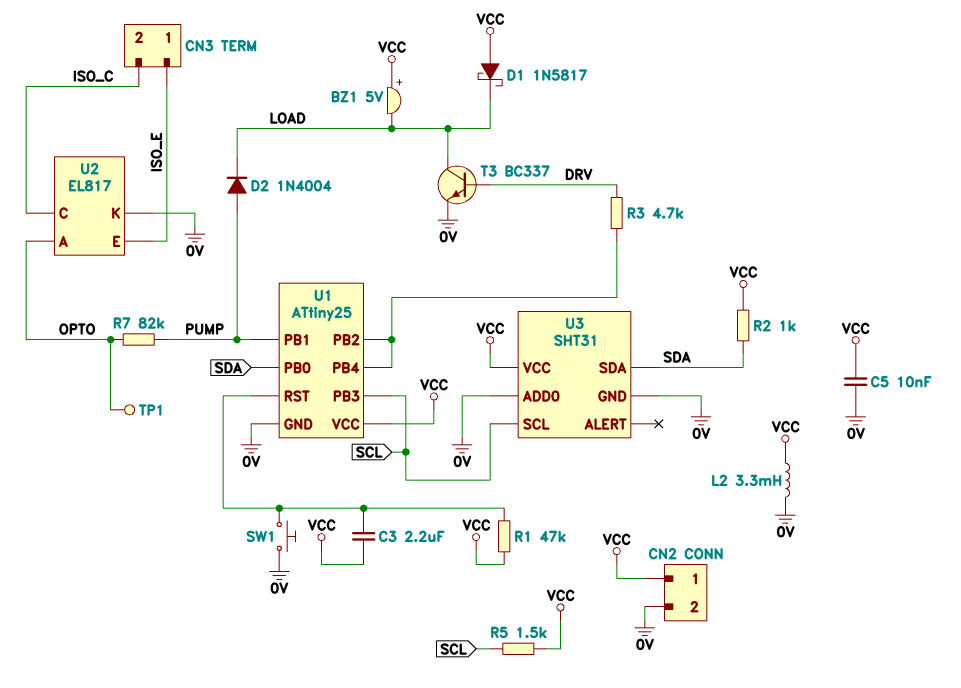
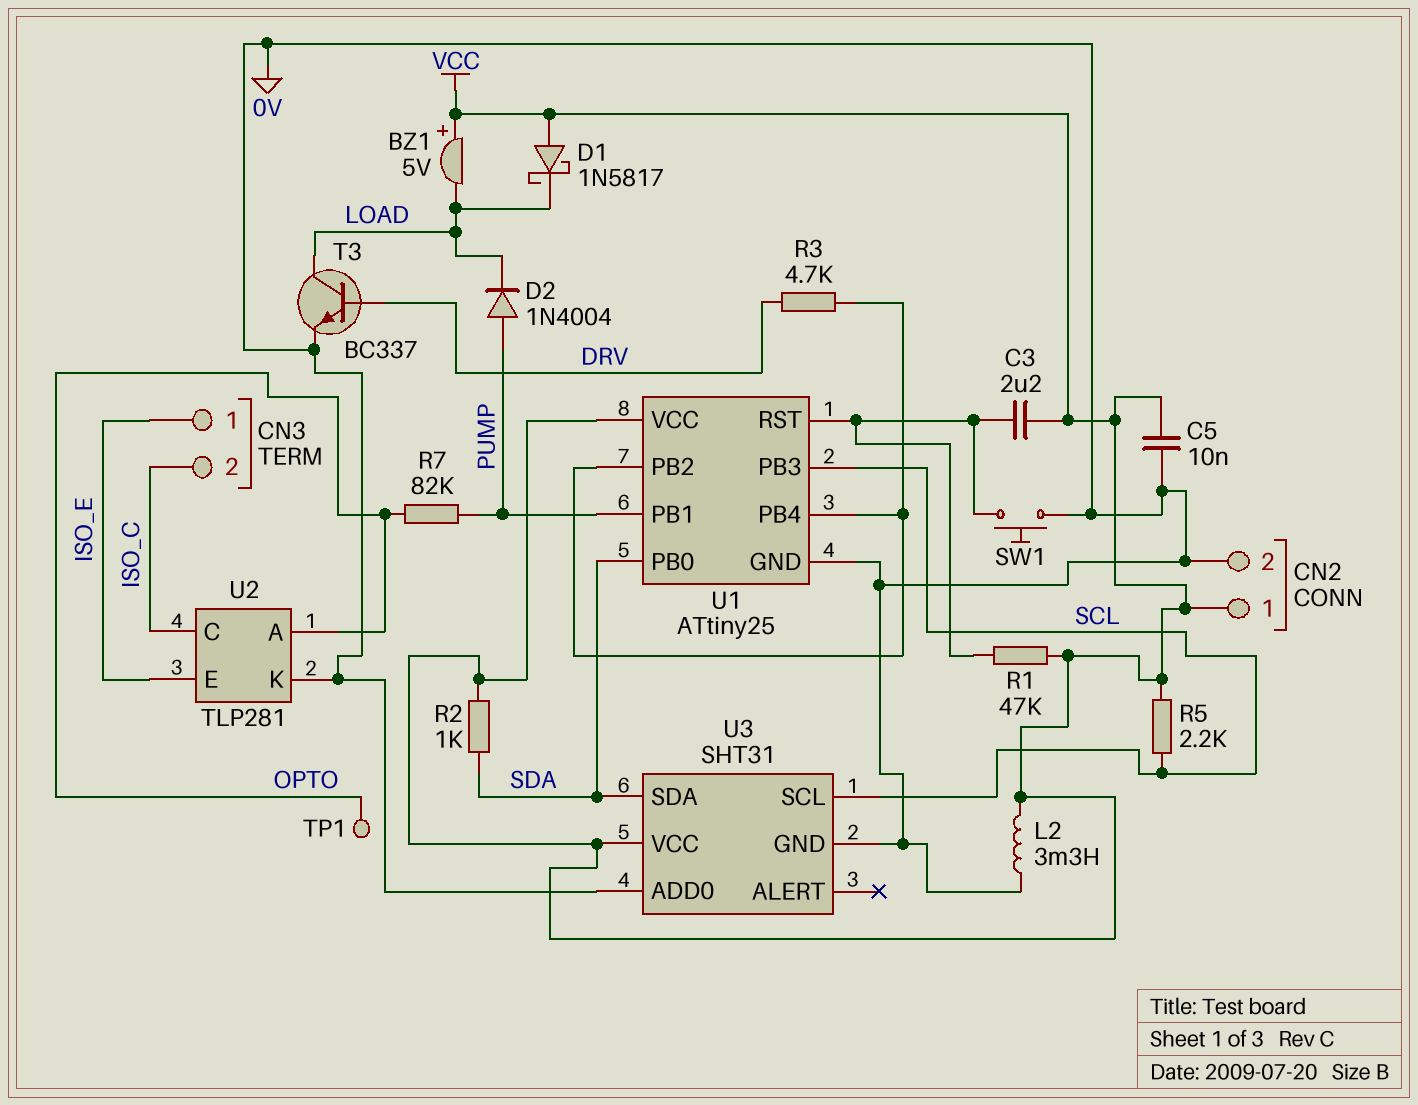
R5: 1.5k (SCL, VCC) -> 2.2k (SCL, VCC)
U2: EL817 -> TLP281

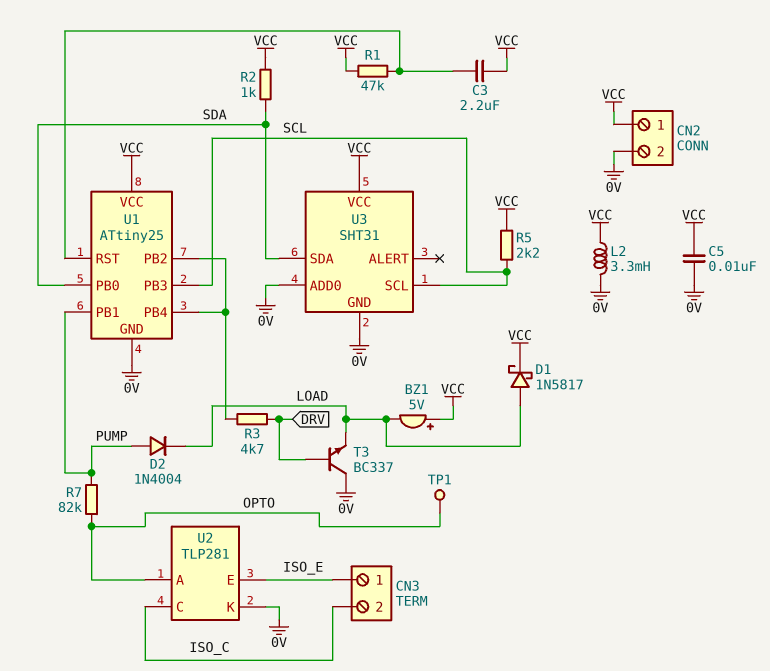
D1: schottky 1N5817 (A VCC, K LOAD) -> schottky 1N5817 (A LOAD, K VCC)
SW1: button (0V, U1/RST) -> none
T3: NPN BC337 (B DRV, C LOAD, E 0V) -> NPN BC337 (B DRV, C 0V, E LOAD)

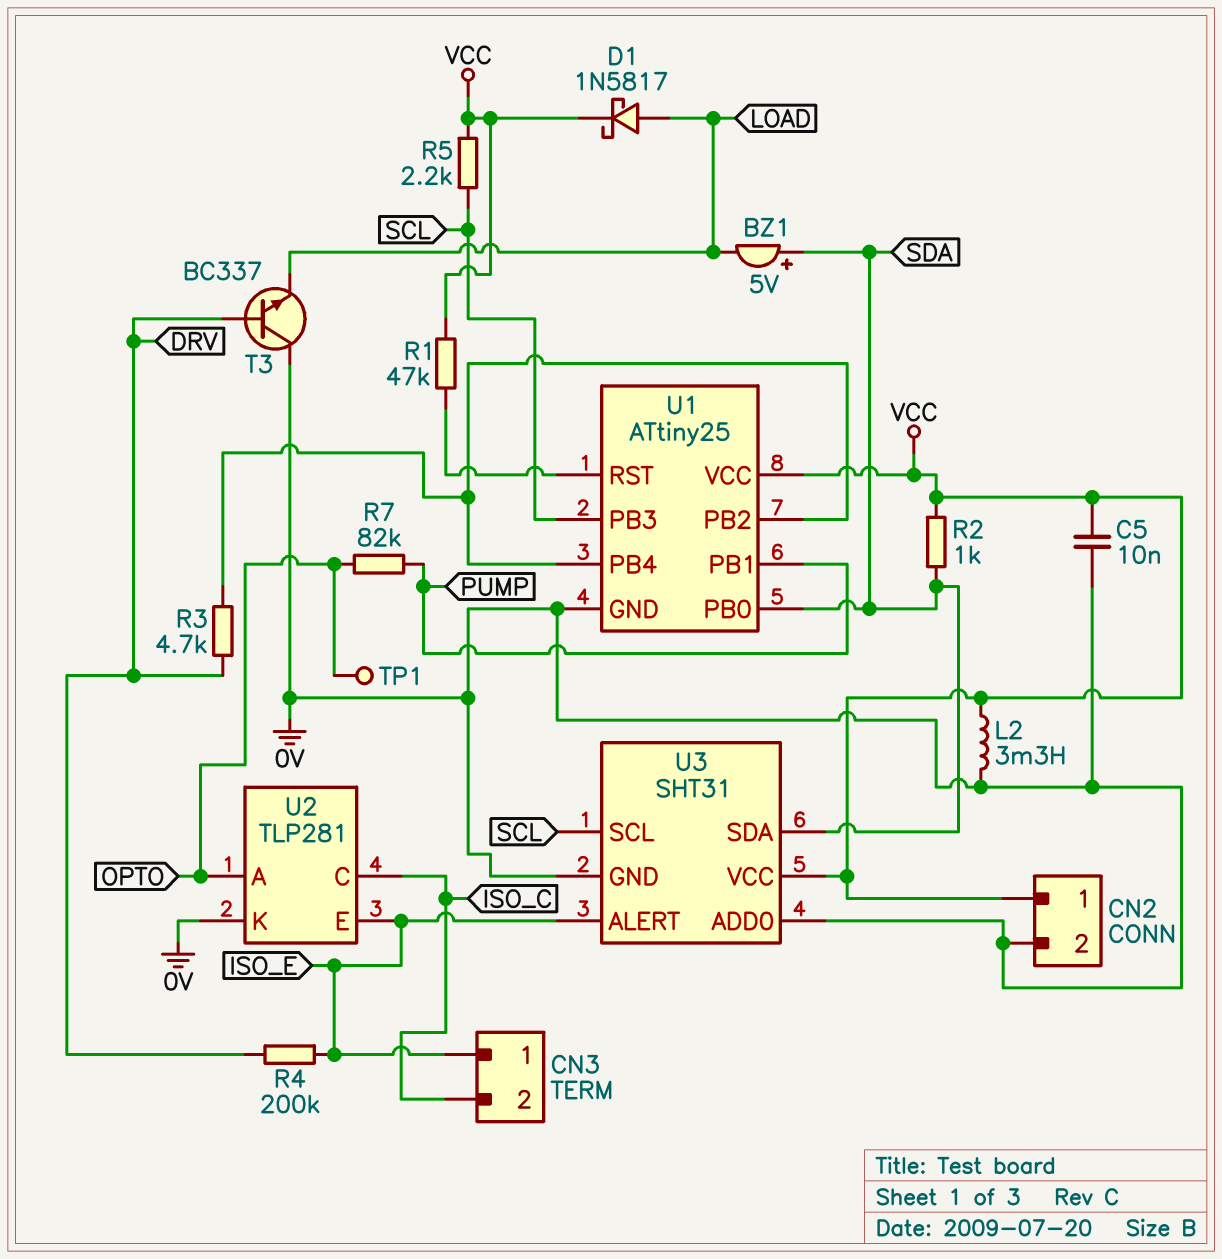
BZ1: buzzer 5V (plus VCC, minus LOAD) -> buzzer 5V (plus SDA, minus LOAD)
C3: 2.2uF (U1/RST, VCC) -> none
D2: diode 1N4004 (A PUMP, K LOAD) -> none
R4: none -> 200k (DRV, ISO_E)
U3 pin ALERT: none -> ISO_E

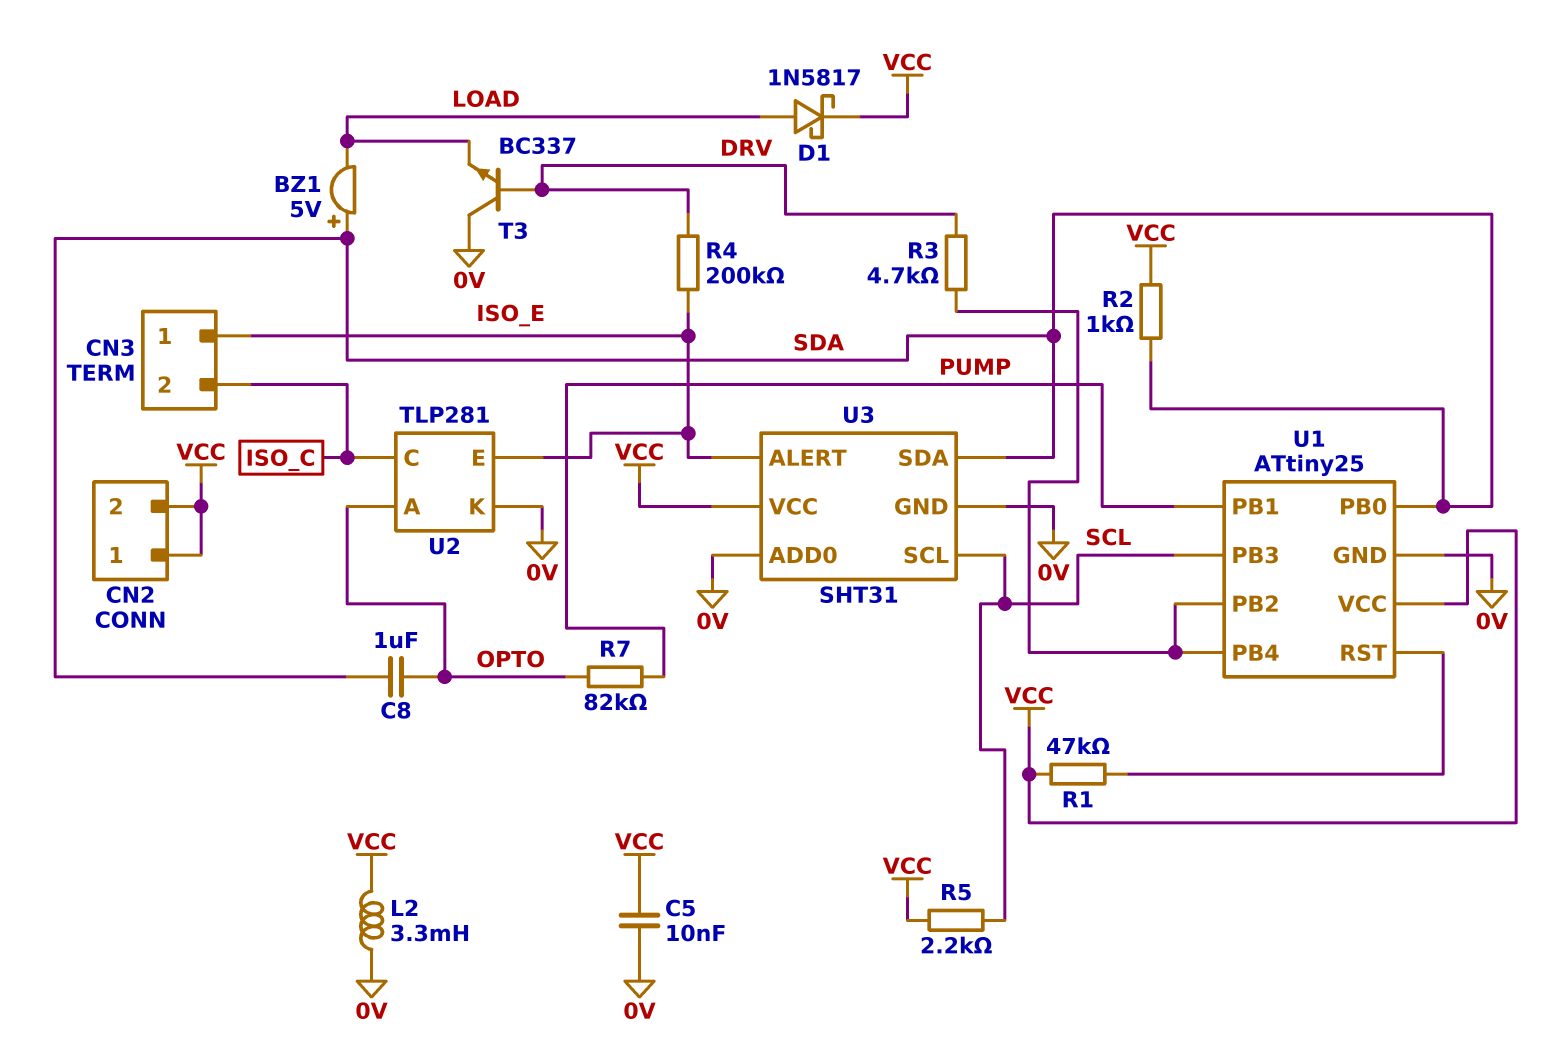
C8: none -> 1uF (OPTO, SDA)
CN2 pin 2: 0V -> VCC
TP1: test point (OPTO) -> none

